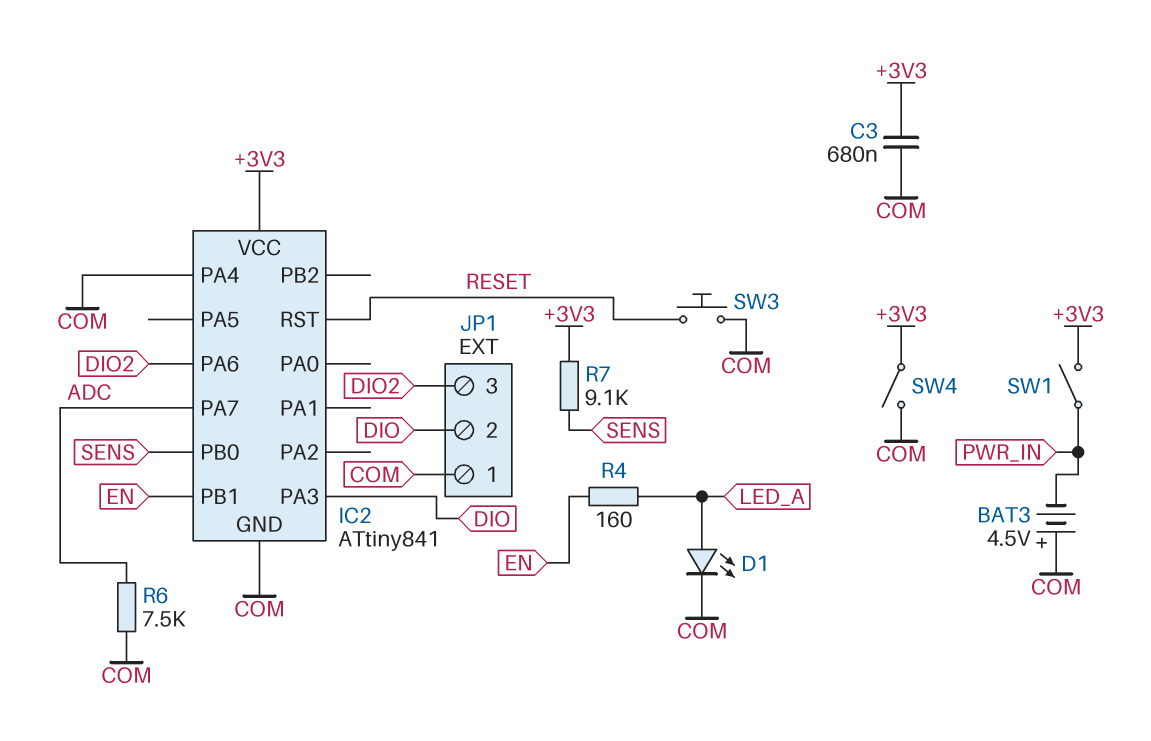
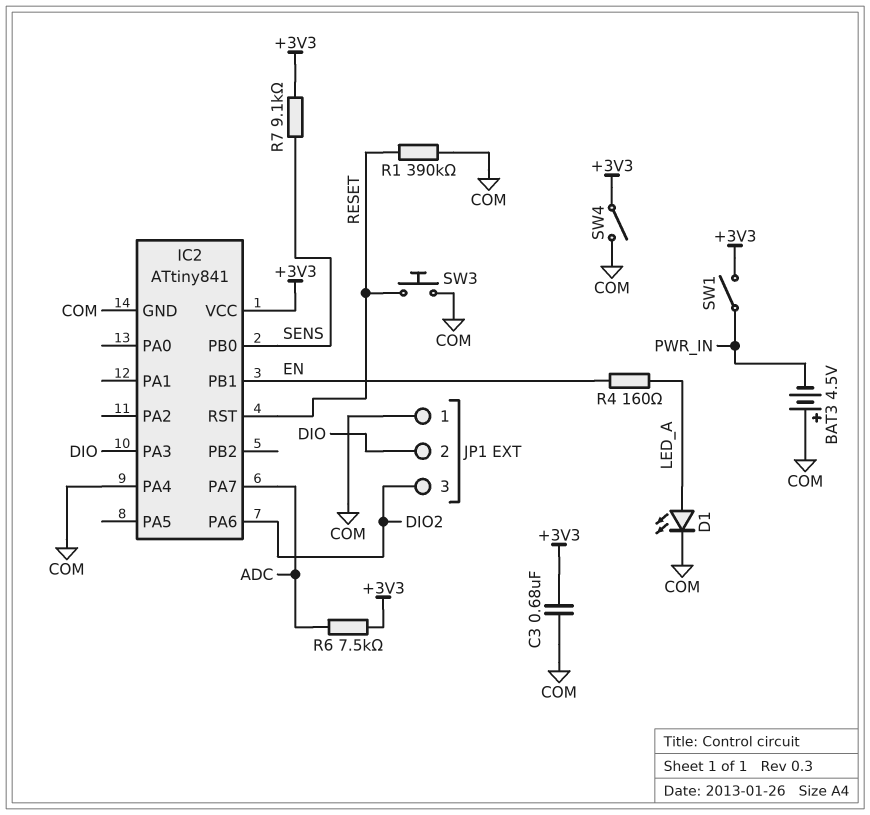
R1: none -> 390k (COM, RESET)
R6: 7.5k (ADC, COM) -> 7.5k (+3V3, ADC)

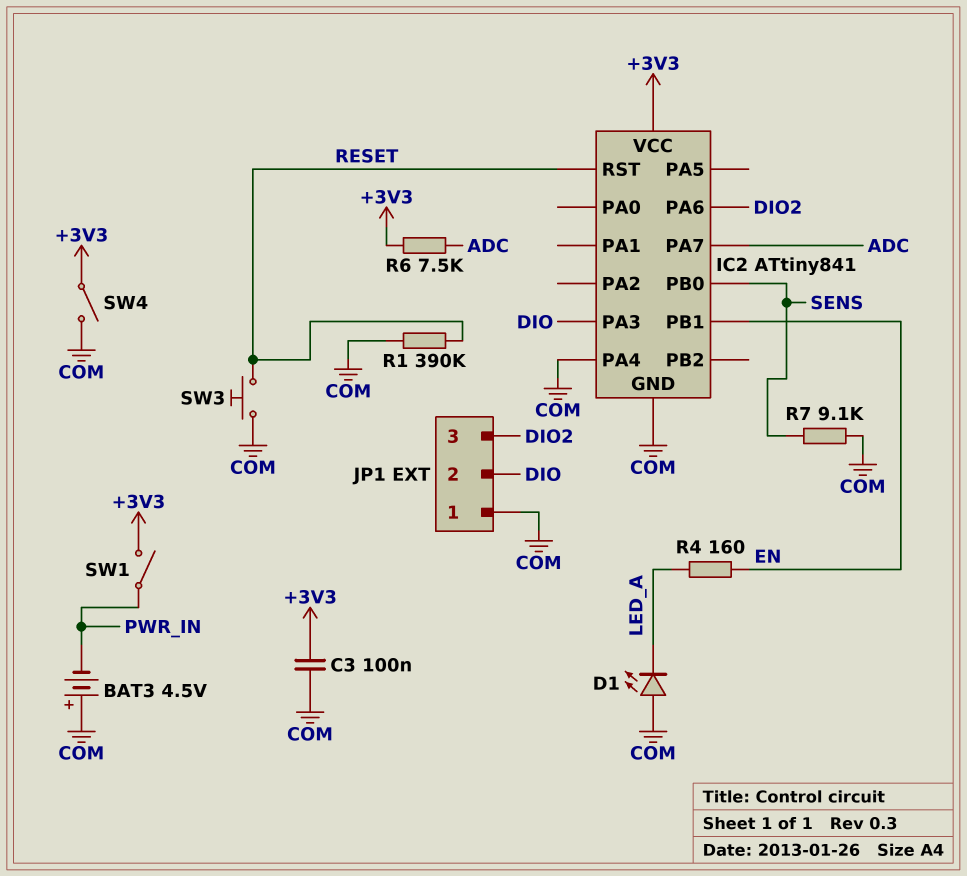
C3: 680nF (+3V3, COM) -> 100nF (+3V3, COM)
D1: LED (A LED_A, K COM) -> LED (A COM, K LED_A)
R7: 9.1k (+3V3, SENS) -> 9.1k (COM, SENS)

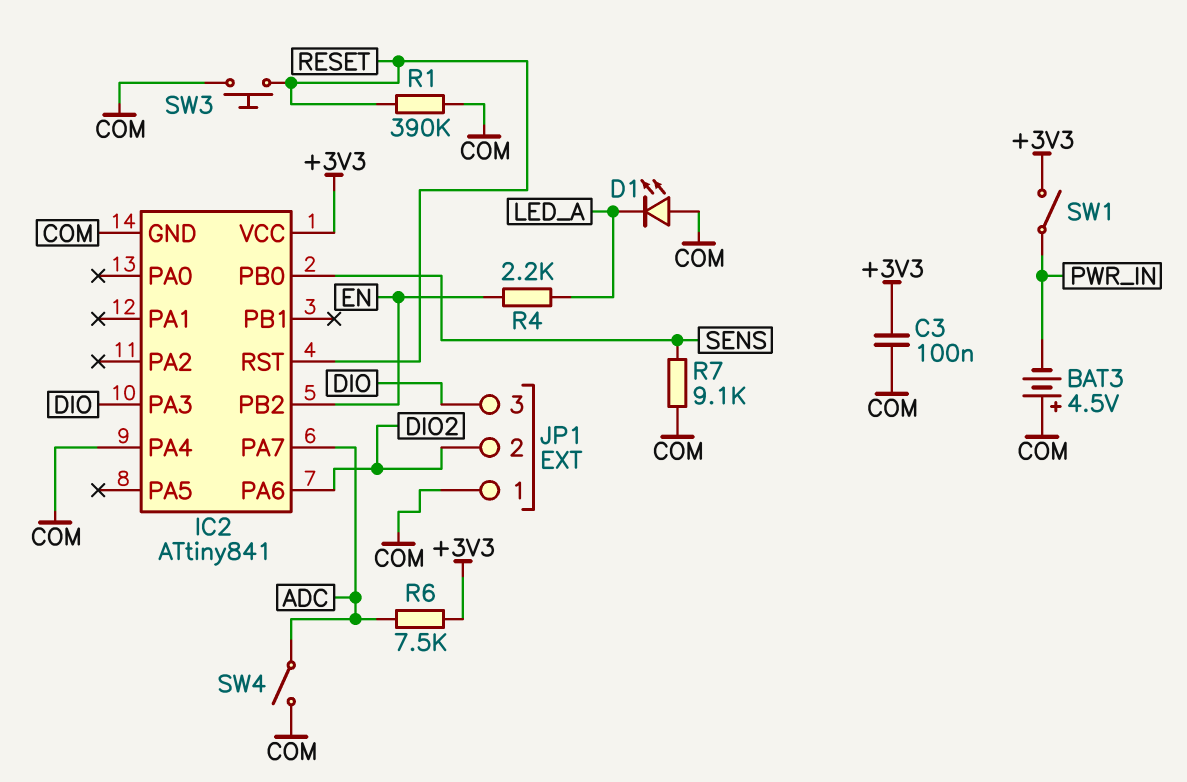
IC2 pin PB1: EN -> none
IC2 pin PB2: none -> EN
JP1 pin 2: DIO -> DIO2
JP1 pin 3: DIO2 -> DIO
R4: 160 (EN, LED_A) -> 2.2k (EN, LED_A)
SW4: switch (+3V3, COM) -> switch (ADC, COM)

